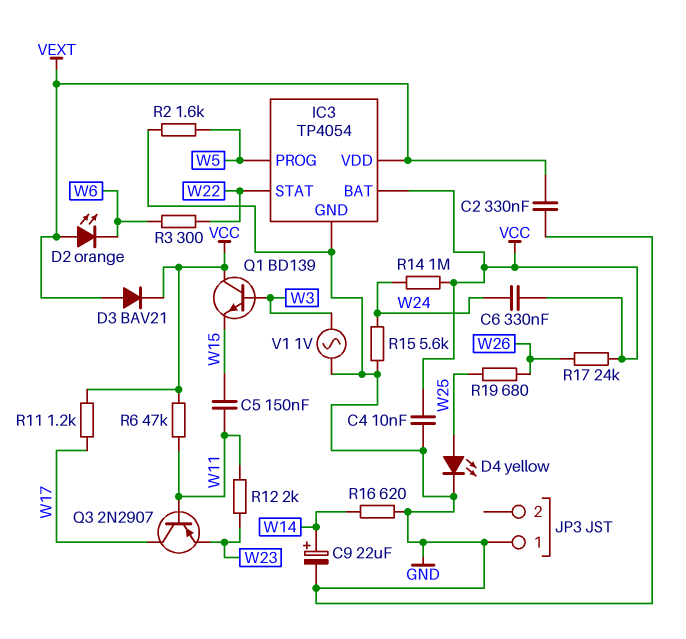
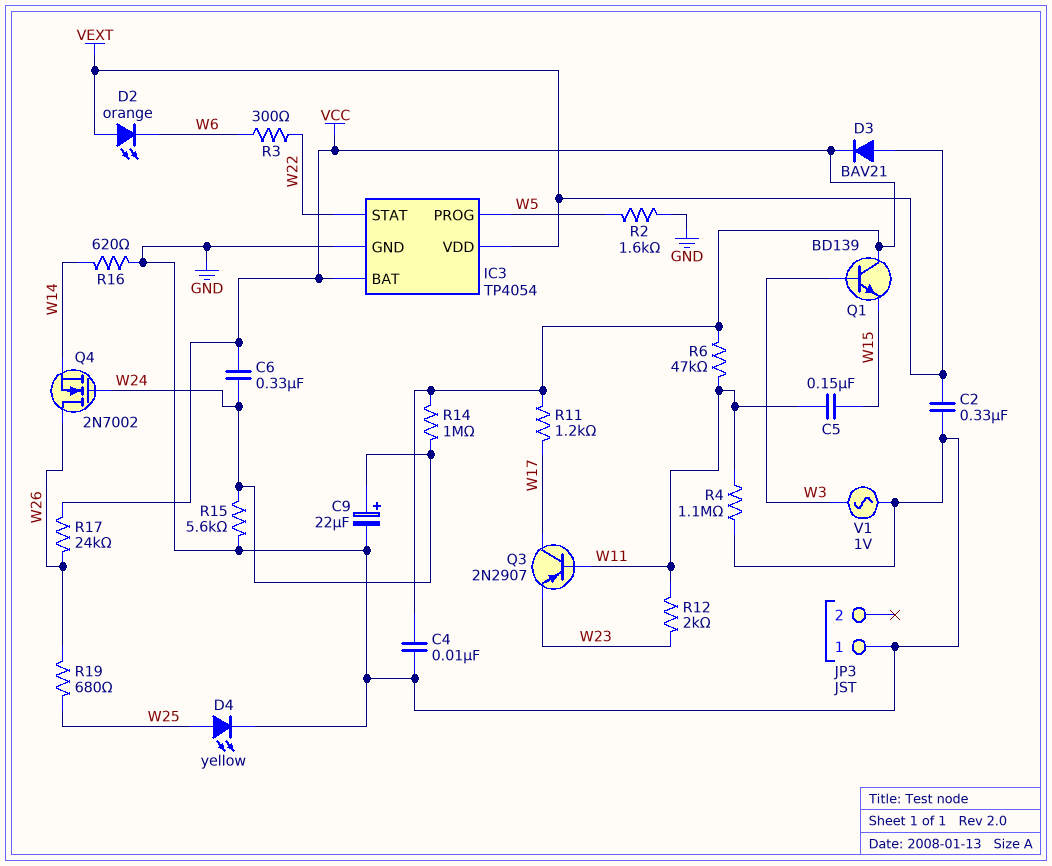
C9: 22uF (plus W14, minus GND) -> 22uF (plus W24, minus GND)
Q4: none -> NMOS 2N7002 (G W24, D W26, S W14)
R4: none -> 1.1M (GND, W11)

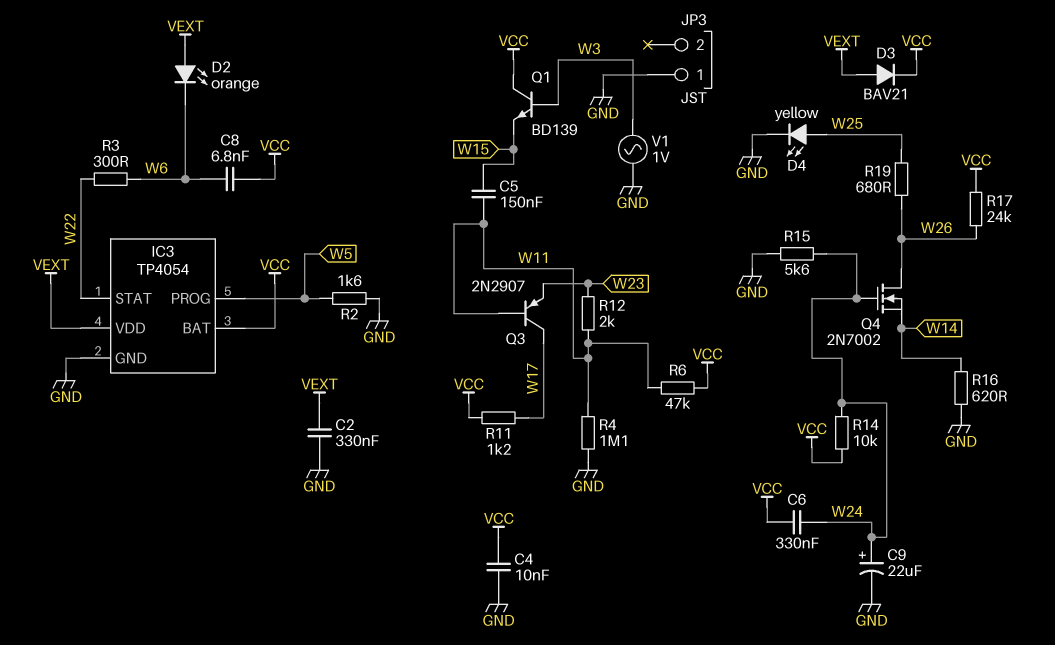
C8: none -> 6.8nF (VCC, W6)
R14: 1M (VCC, W24) -> 10k (VCC, W24)

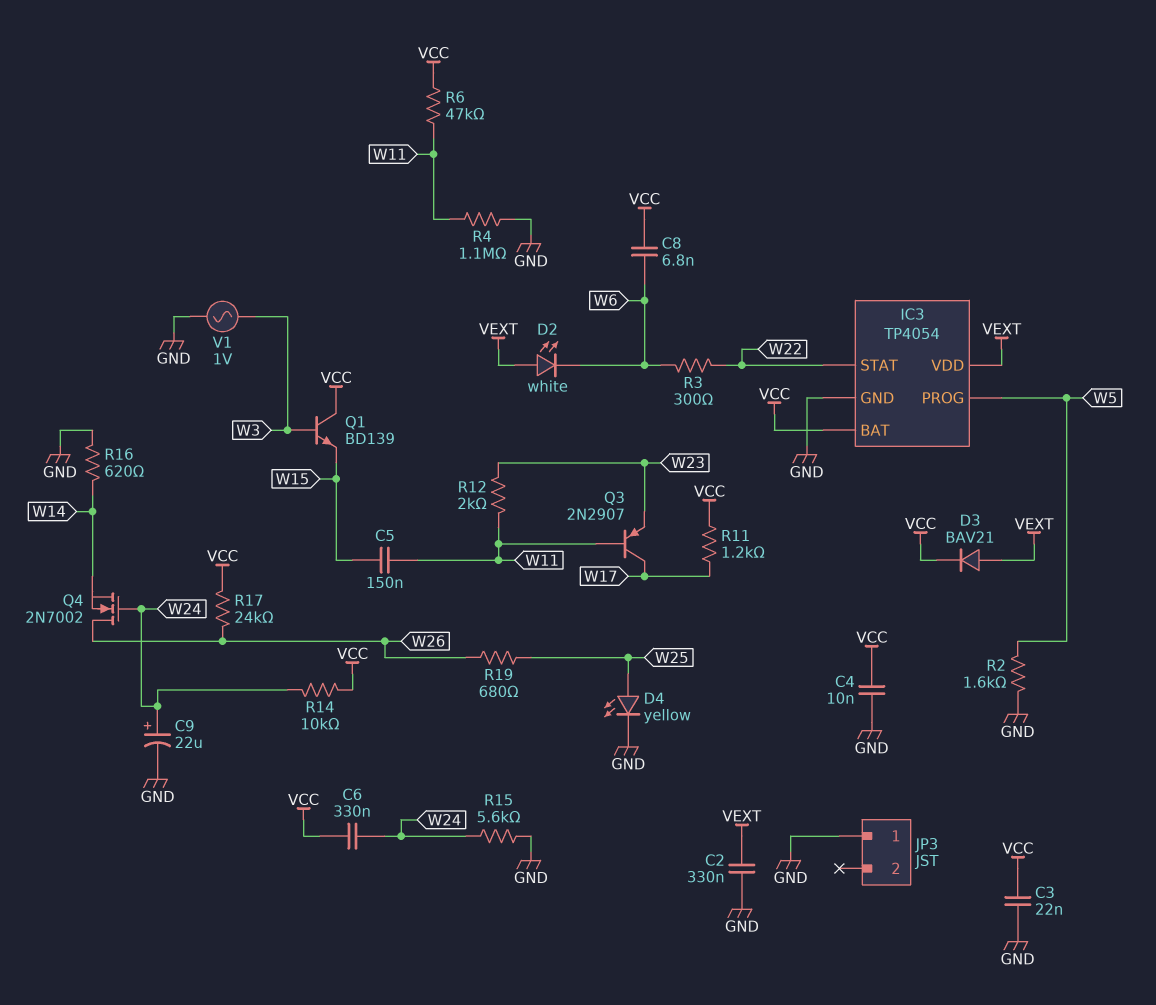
C3: none -> 22nF (GND, VCC)
D2: LED orange (A VEXT, K W6) -> LED white (A VEXT, K W6)

